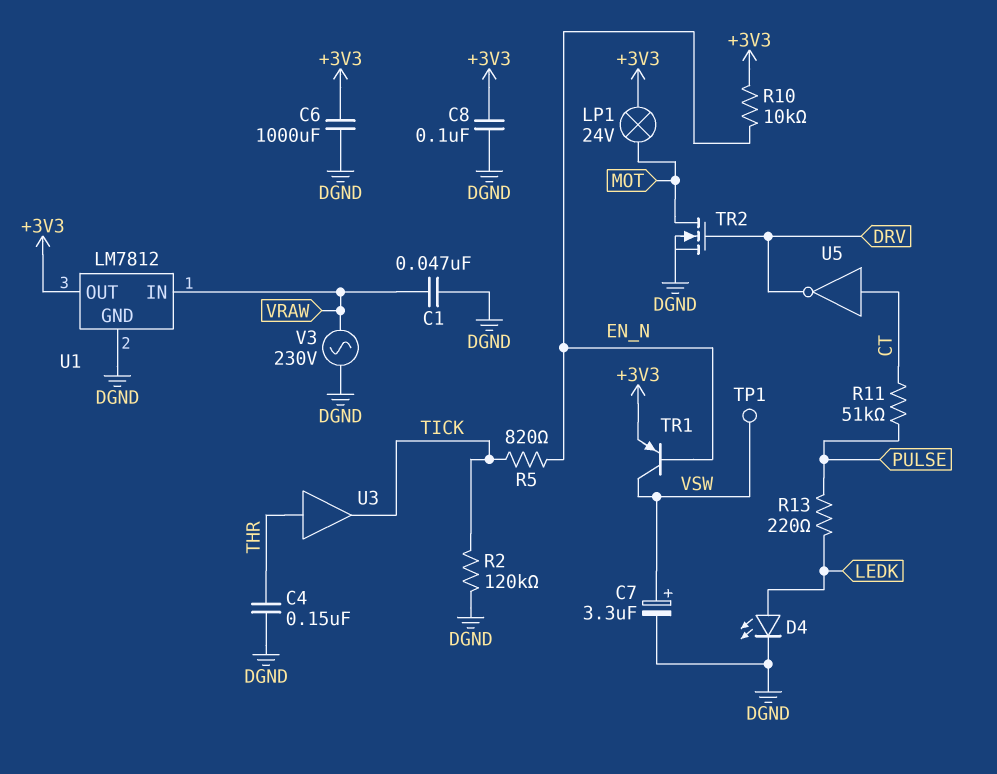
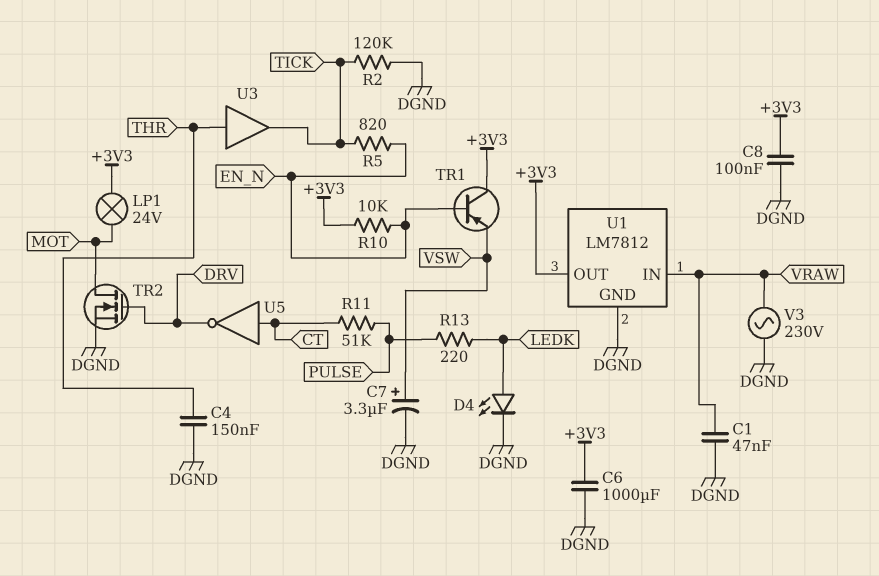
TP1: test point (VSW) -> none
TR1: PNP (B EN_N, C VSW, E +3V3) -> PNP (B EN_N, C +3V3, E VSW)

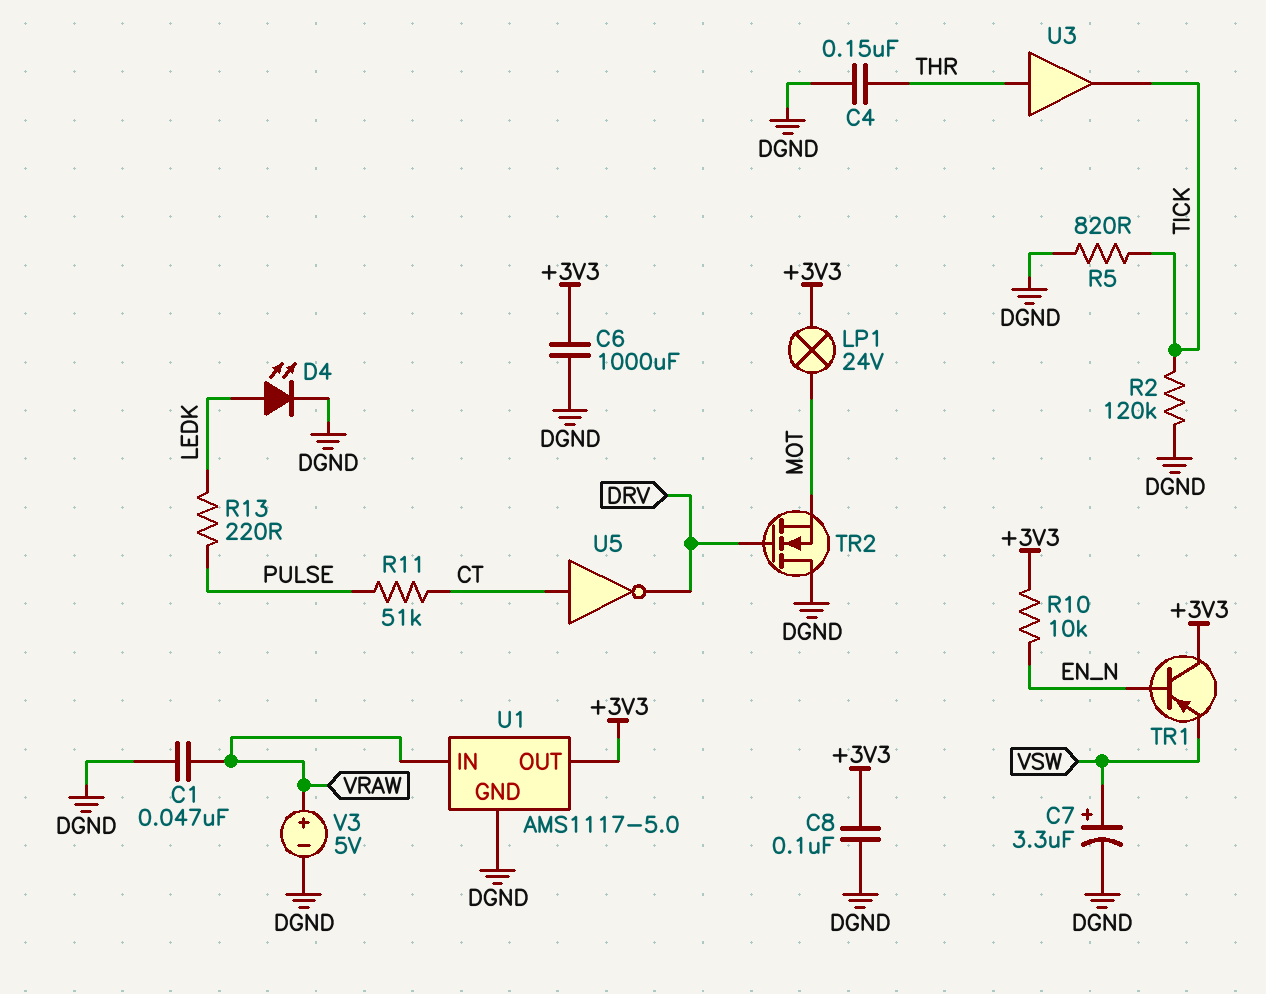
R5: 820 (EN_N, TICK) -> 820 (DGND, TICK)
TR2: NMOS (G DRV, D MOT, S DGND) -> NMOS (G DRV, D DGND, S MOT)
U1: LM7812 -> AMS1117-5.0
V3: AC 230V (DGND, VRAW) -> 5V (plus VRAW, minus DGND)

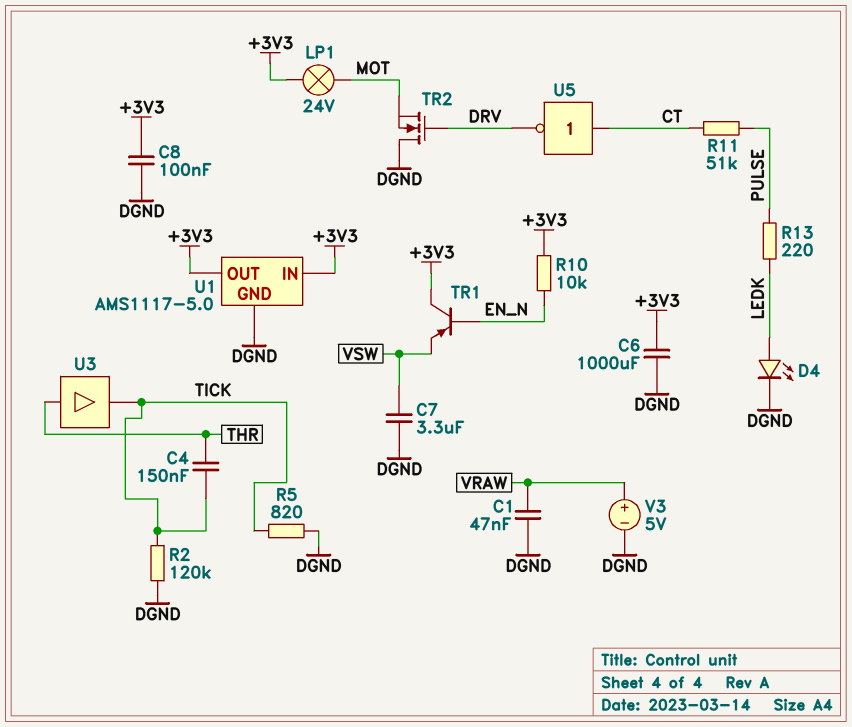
C4: 150nF (DGND, THR) -> 150nF (THR, TICK)
C7: 3.3uF (plus VSW, minus DGND) -> 3.3uF (DGND, VSW)
U1 pin IN: VRAW -> +3V3

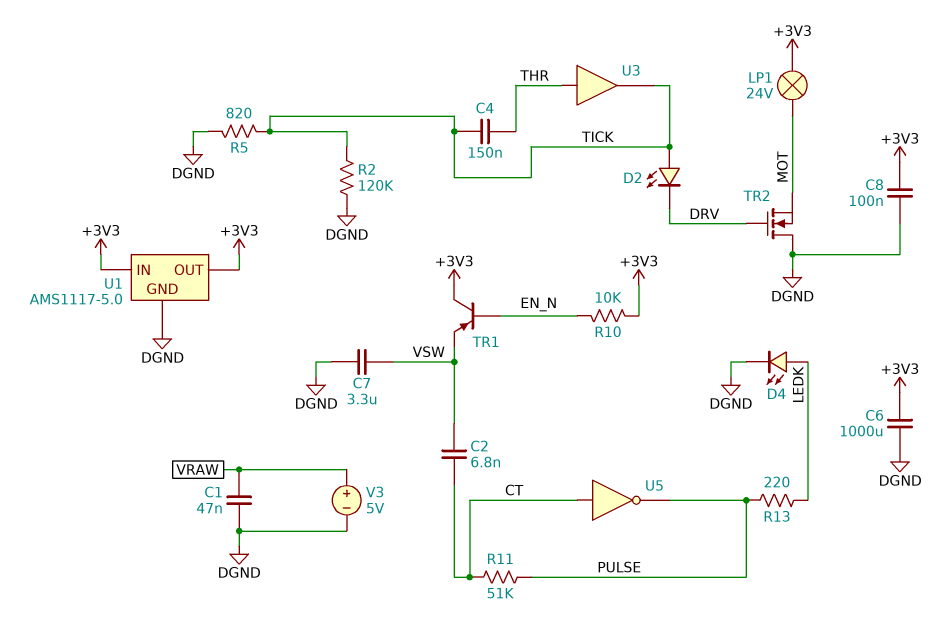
C2: none -> 6.8nF (CT, VSW)
D2: none -> LED (A TICK, K DRV)
U5: NOT (in CT, out DRV) -> NOT (in CT, out PULSE)

